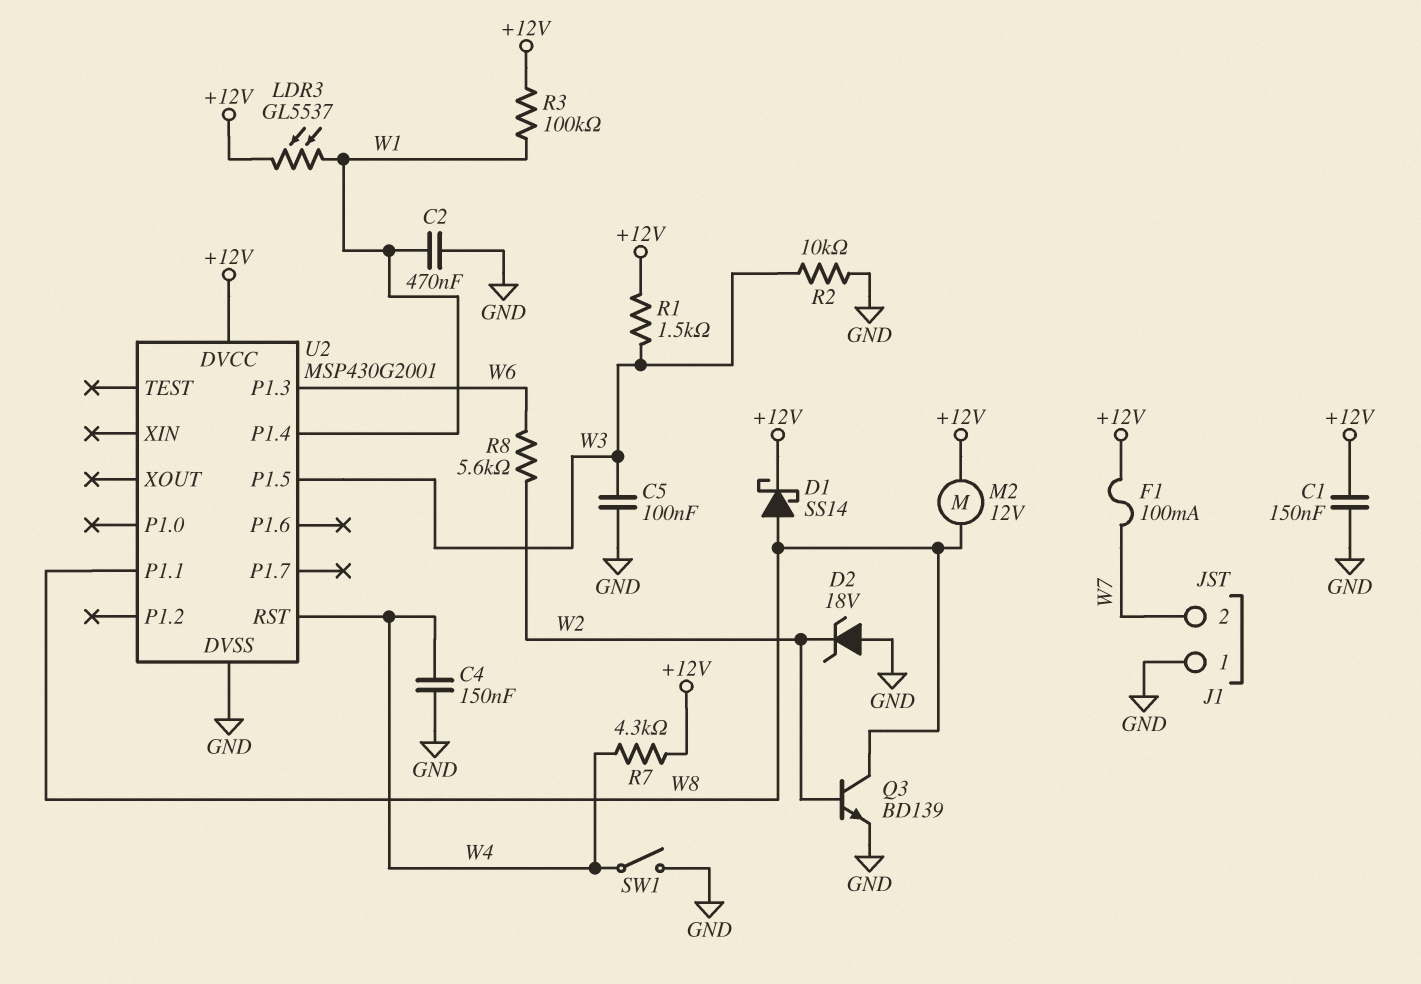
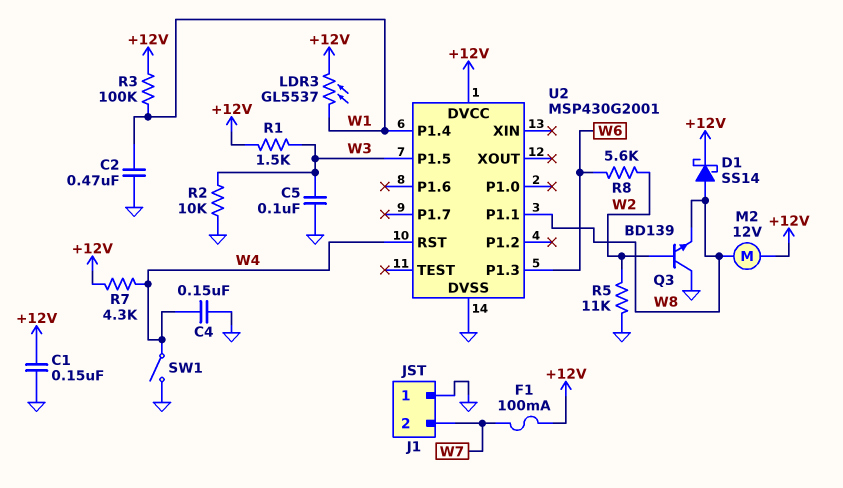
D2: zener 18V (A GND, K W2) -> none
Q3: NPN BD139 (B W2, C W8, E GND) -> NPN BD139 (B W2, C GND, E W8)
R5: none -> 11k (GND, W2)

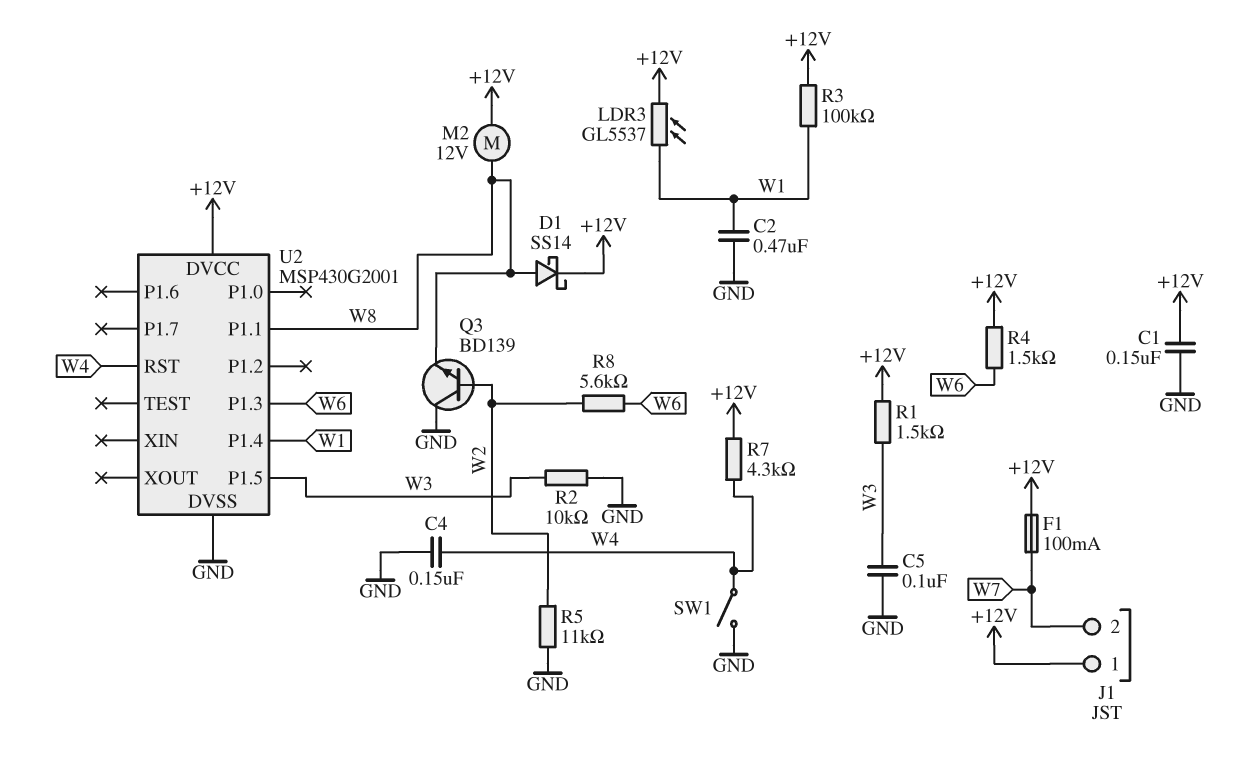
J1 pin 1: GND -> +12V
R4: none -> 1.5k (+12V, W6)

